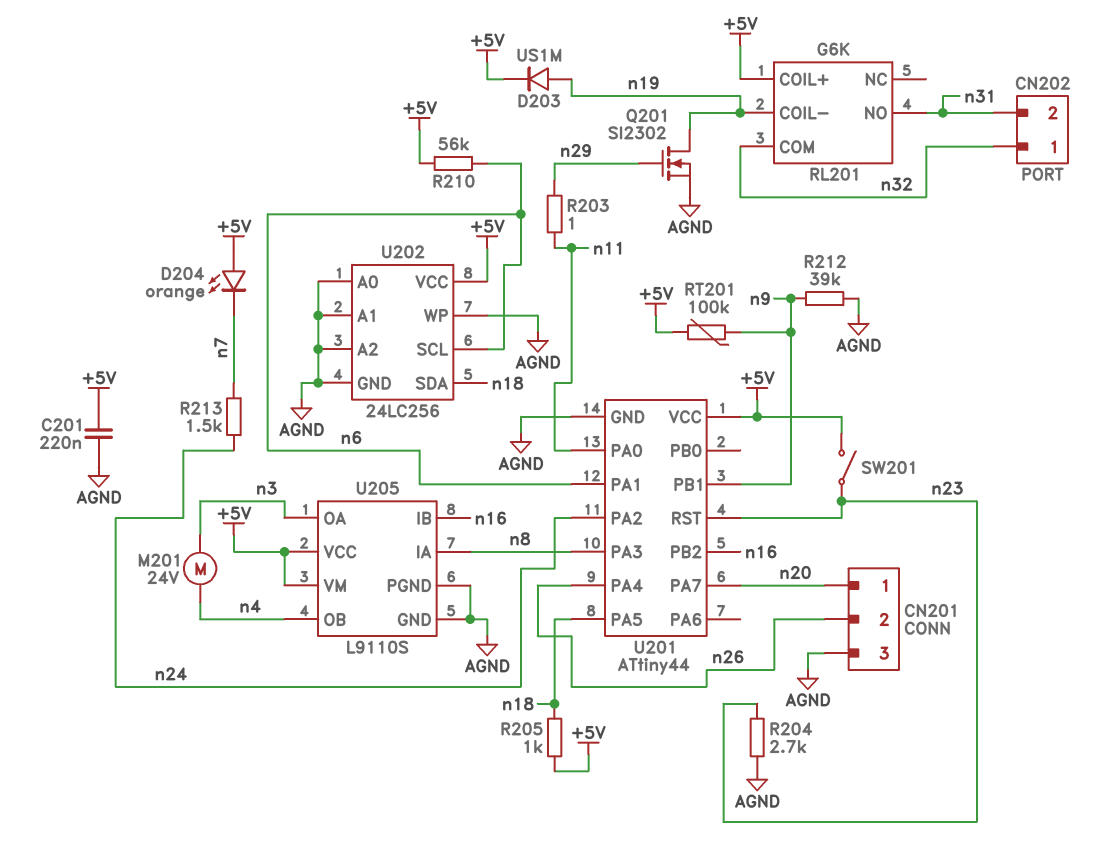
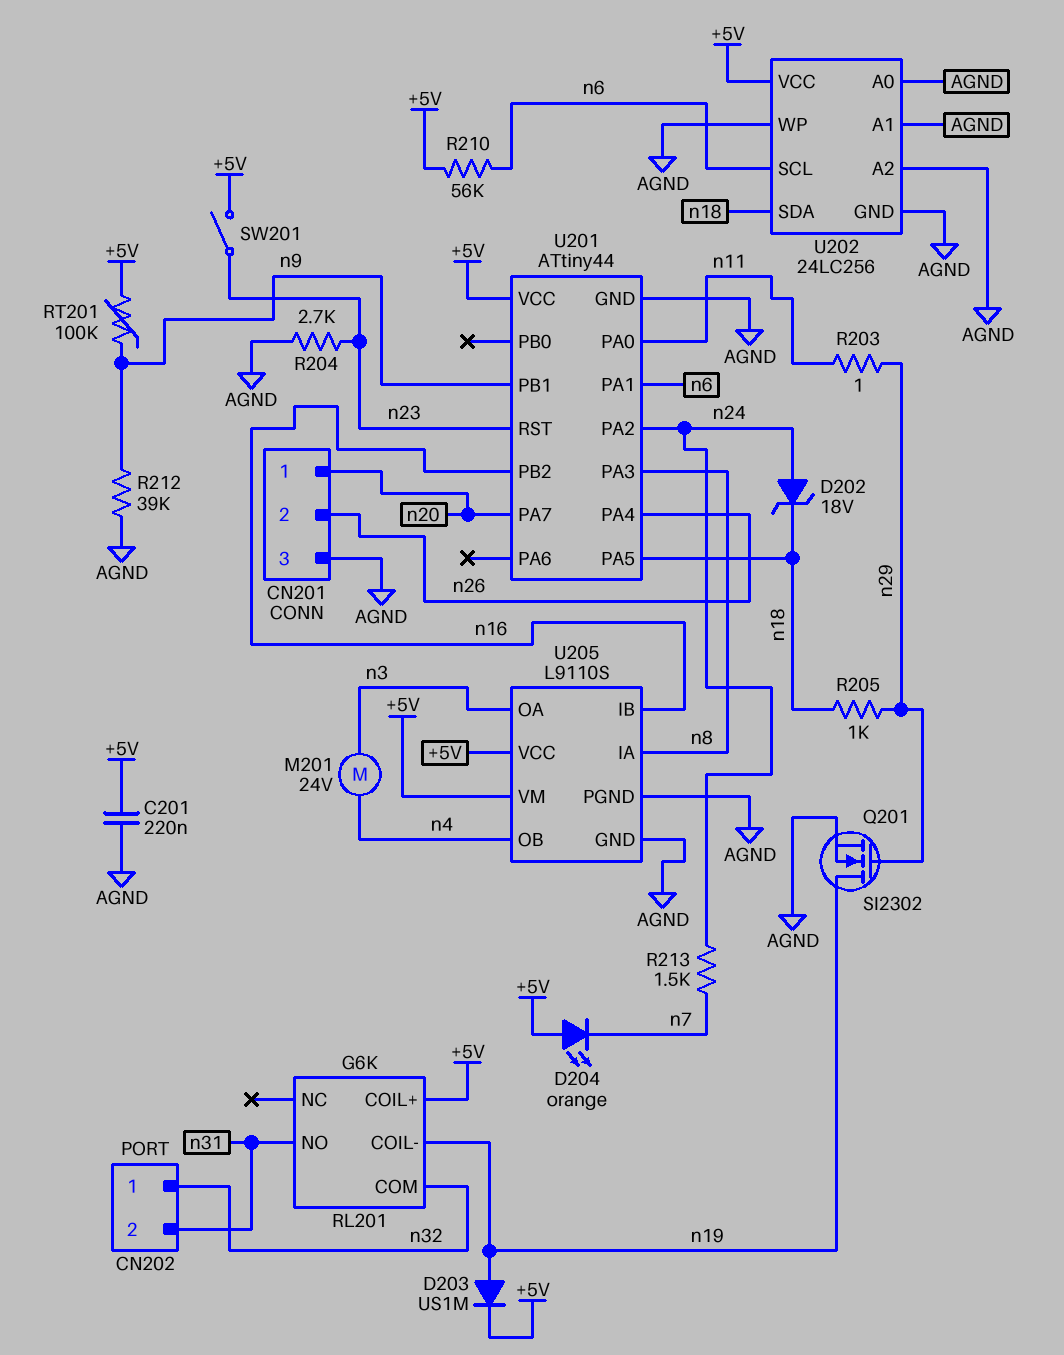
D202: none -> zener 18V (A n24, K n18)
R205: 1k (+5V, n18) -> 1k (n18, n29)

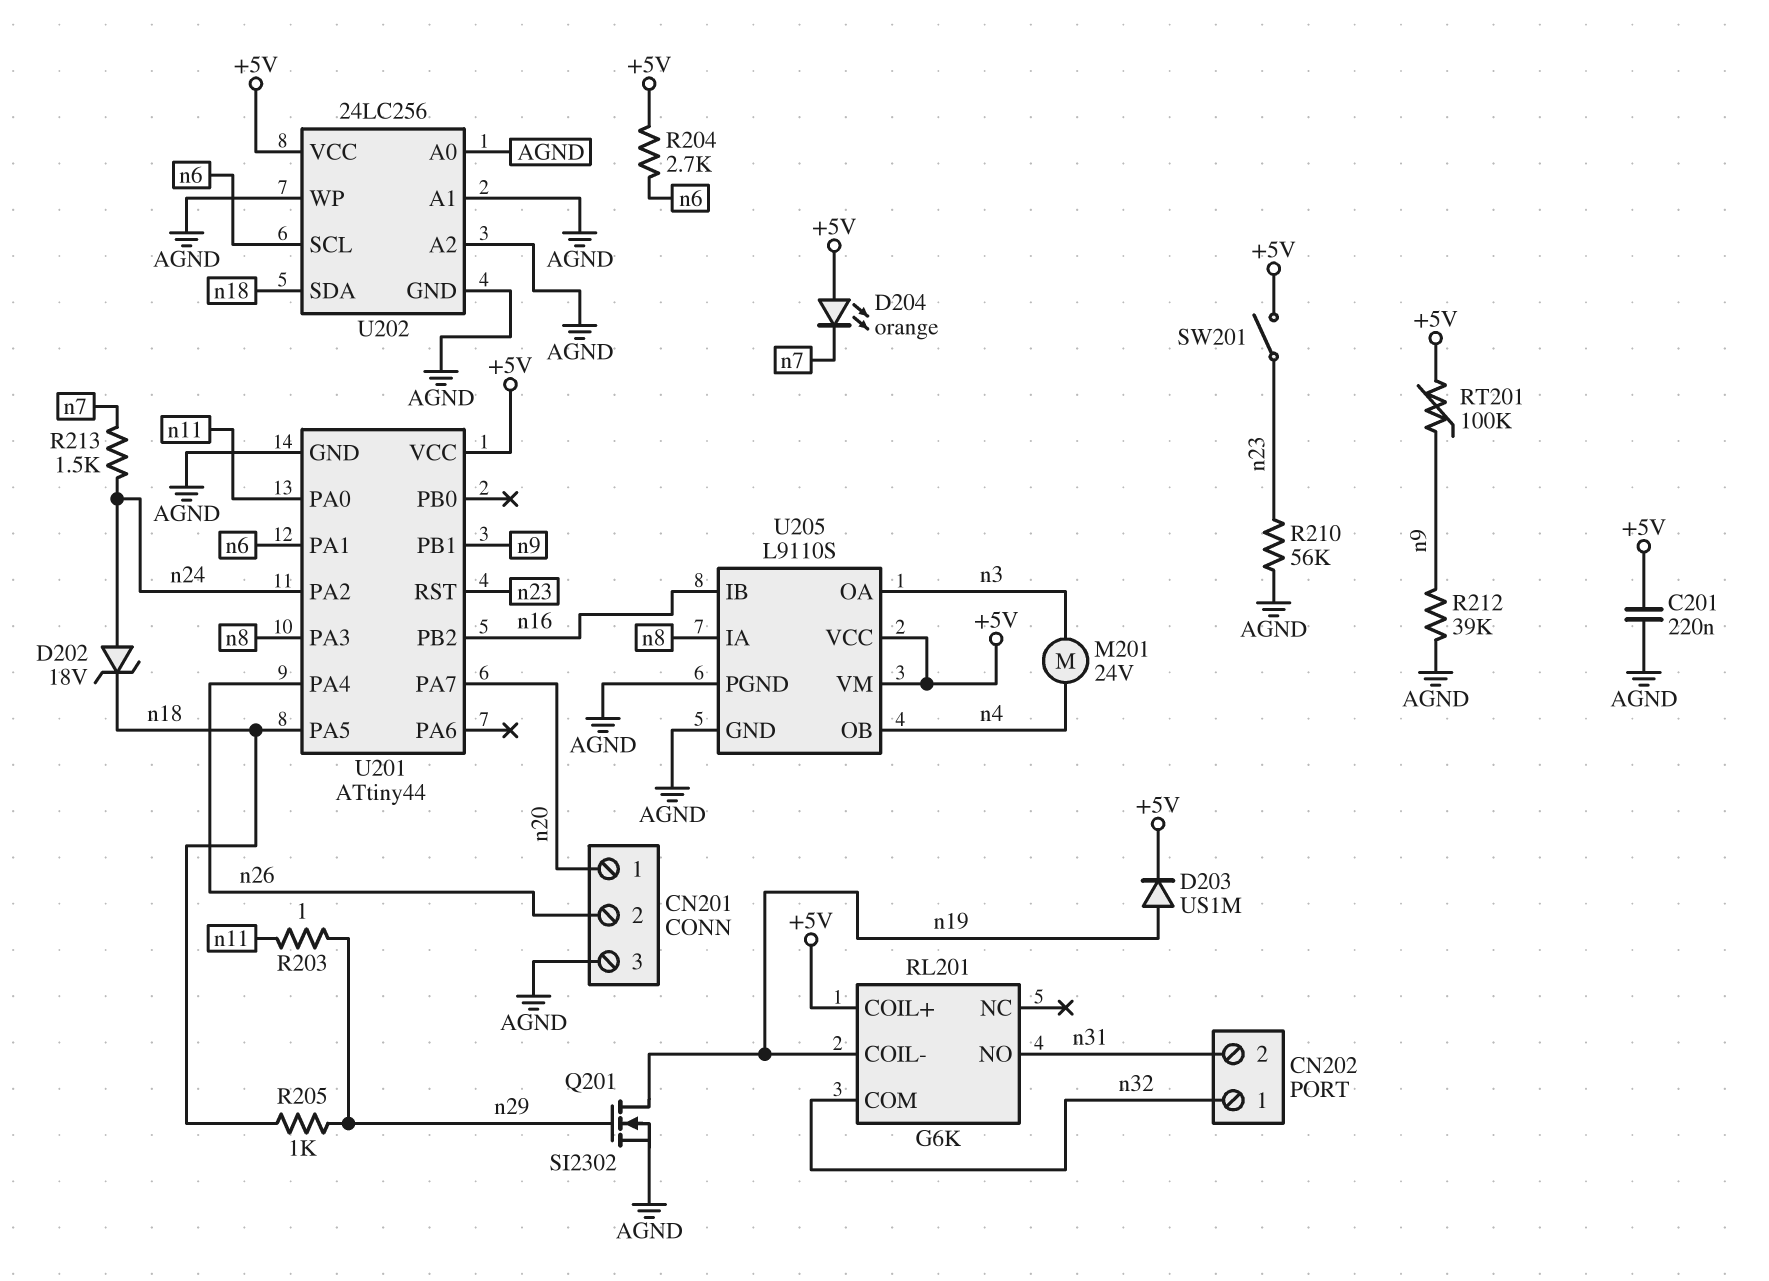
R204: 2.7k (AGND, n23) -> 2.7k (+5V, n6)
R210: 56k (+5V, n6) -> 56k (AGND, n23)

